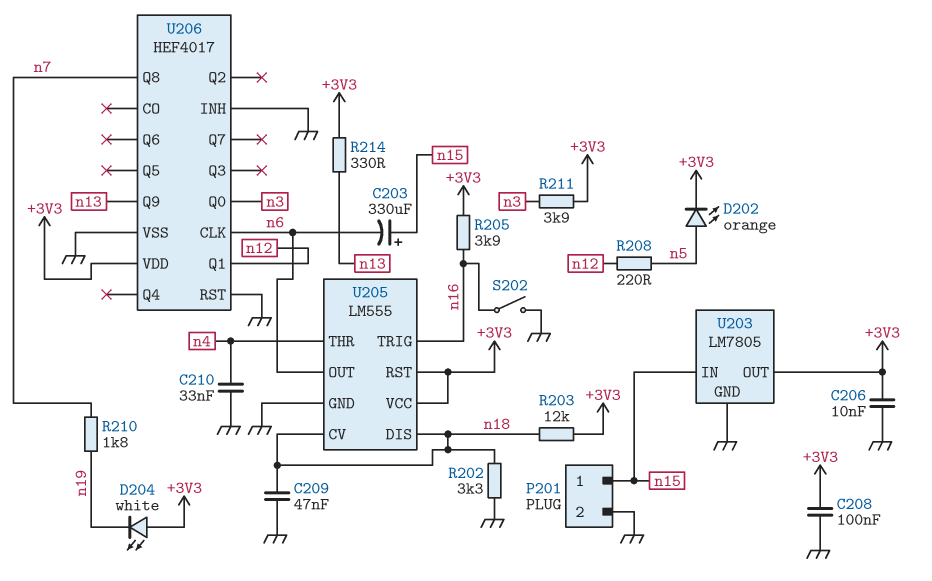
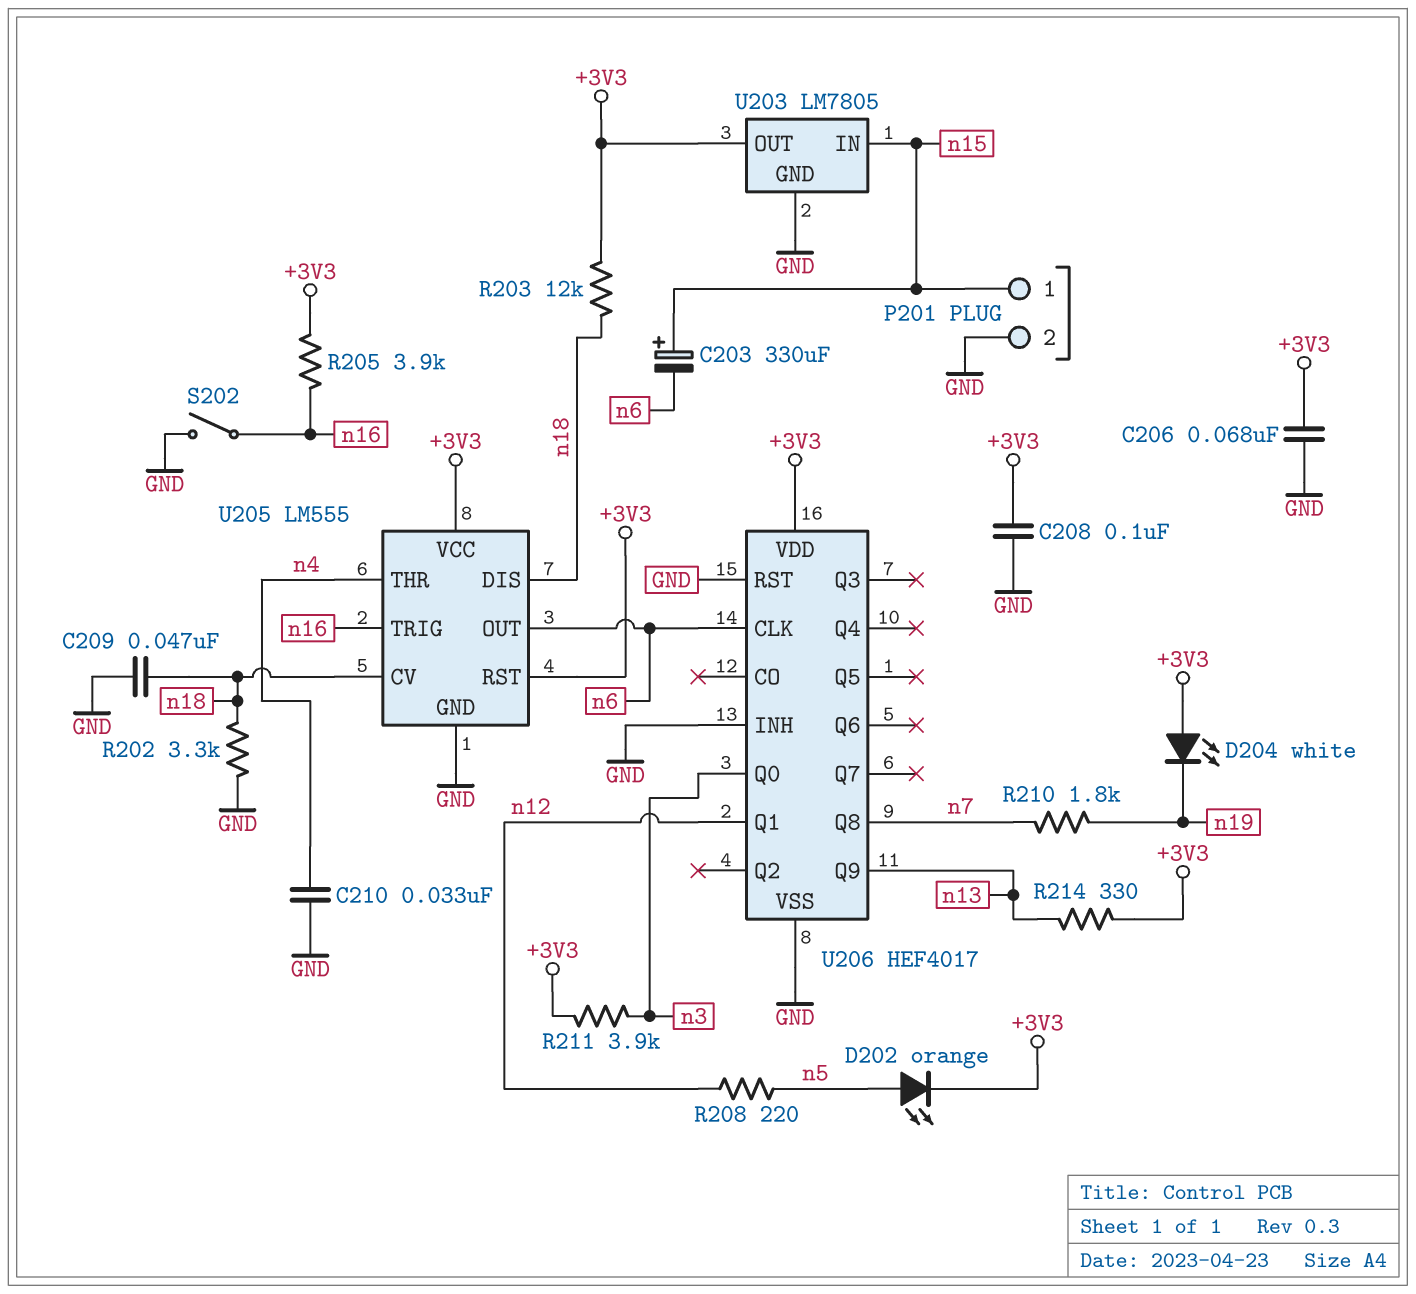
C206: 10nF (+3V3, GND) -> 68nF (+3V3, GND)

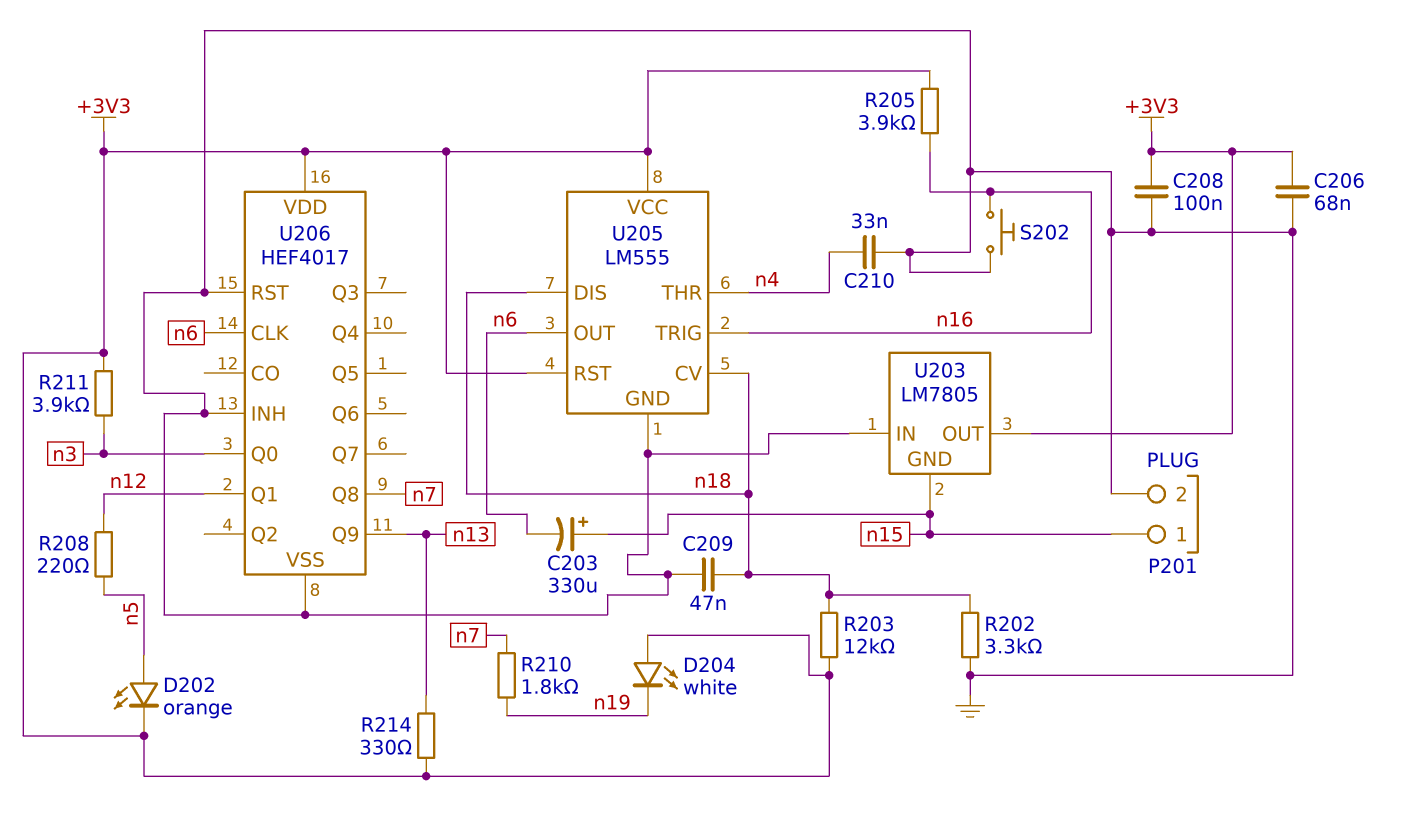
S202: switch (GND, n16) -> button (GND, n16)
U203 pin GND: GND -> n15
U203 pin IN: n15 -> GND

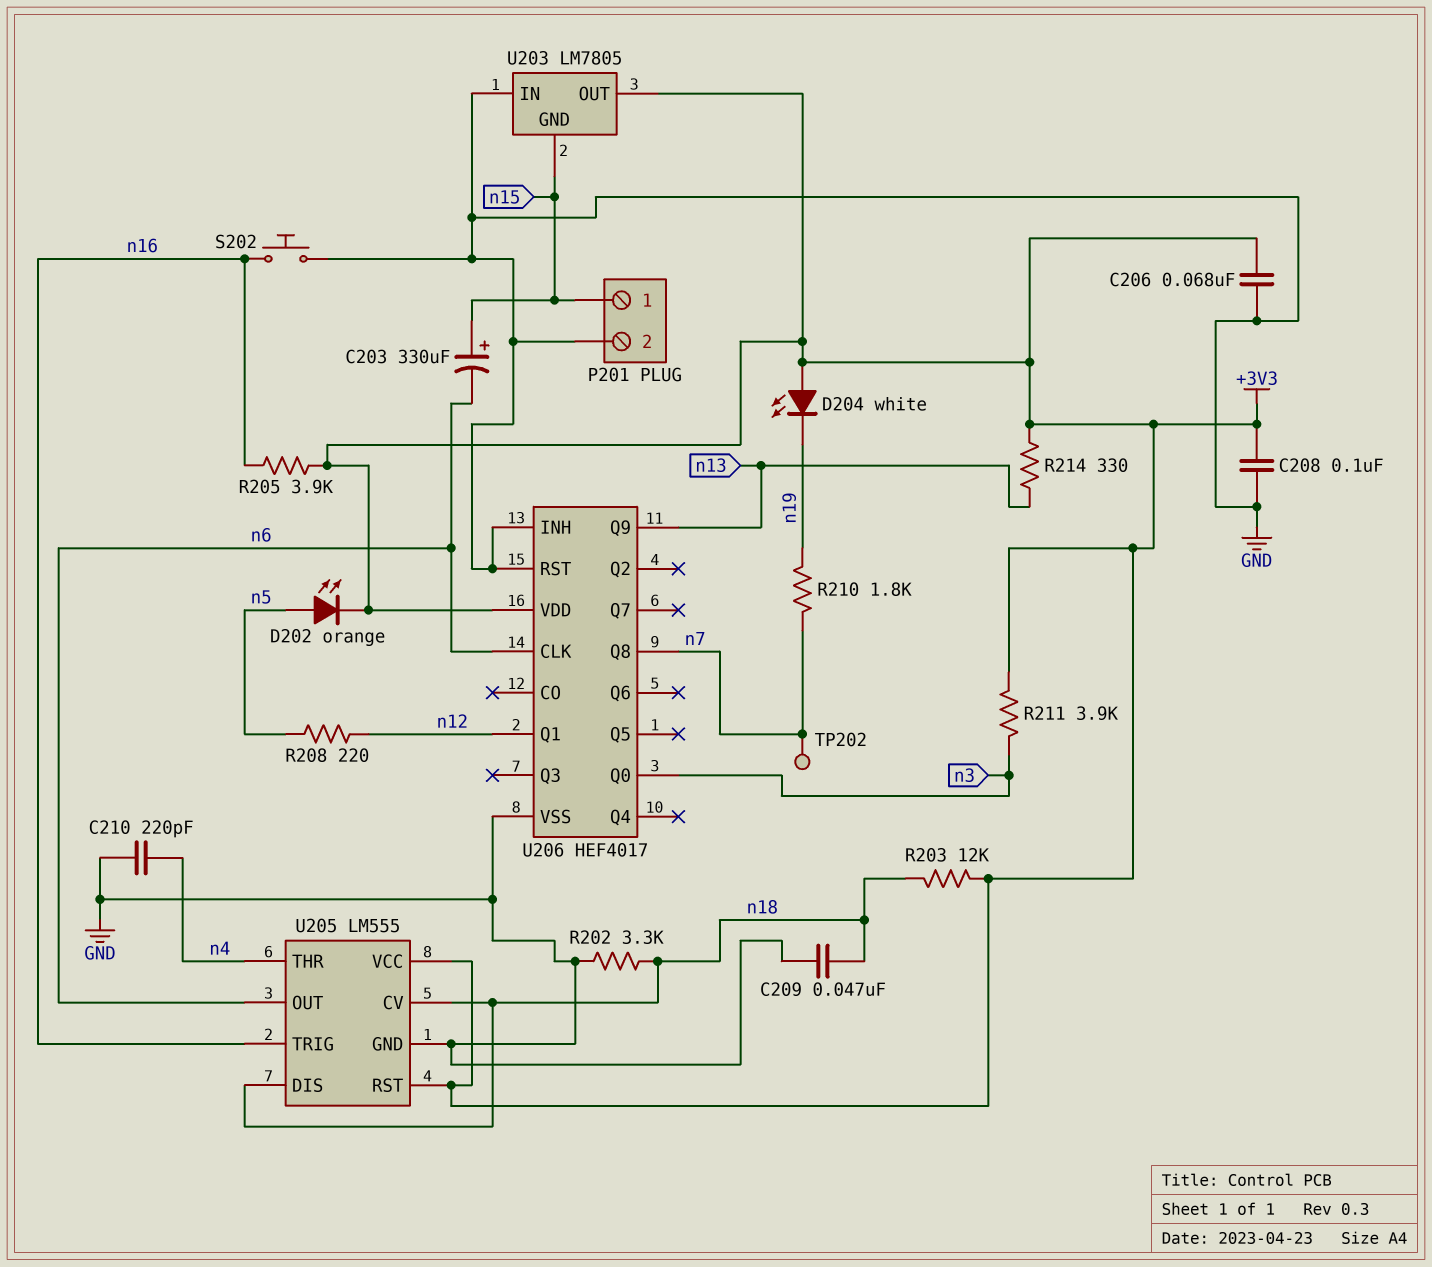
C210: 33nF (GND, n4) -> 220pF (GND, n4)
TP202: none -> test point (n7)

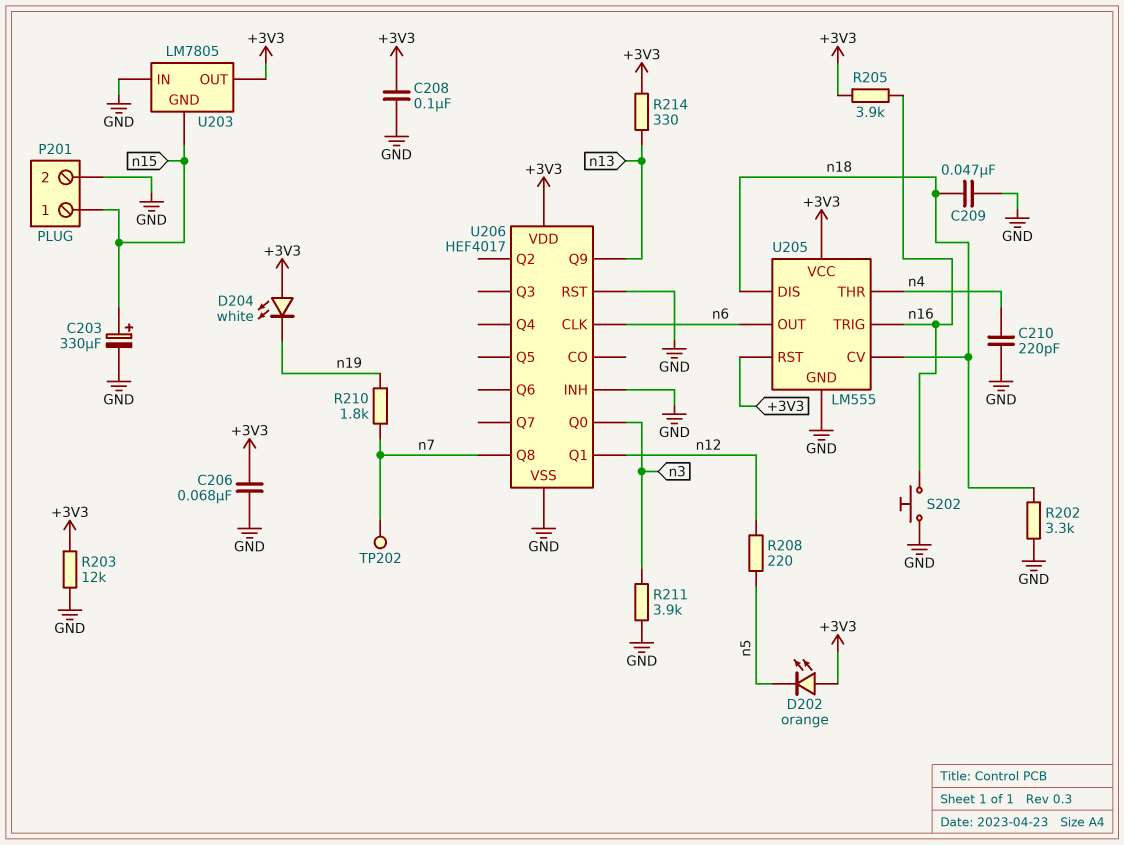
C203: 330uF (plus n15, minus n6) -> 330uF (plus n15, minus GND)
D202: LED orange (A n5, K +3V3) -> LED orange (A +3V3, K n5)
R203: 12k (+3V3, n18) -> 12k (+3V3, GND)
R211: 3.9k (+3V3, n3) -> 3.9k (GND, n3)

